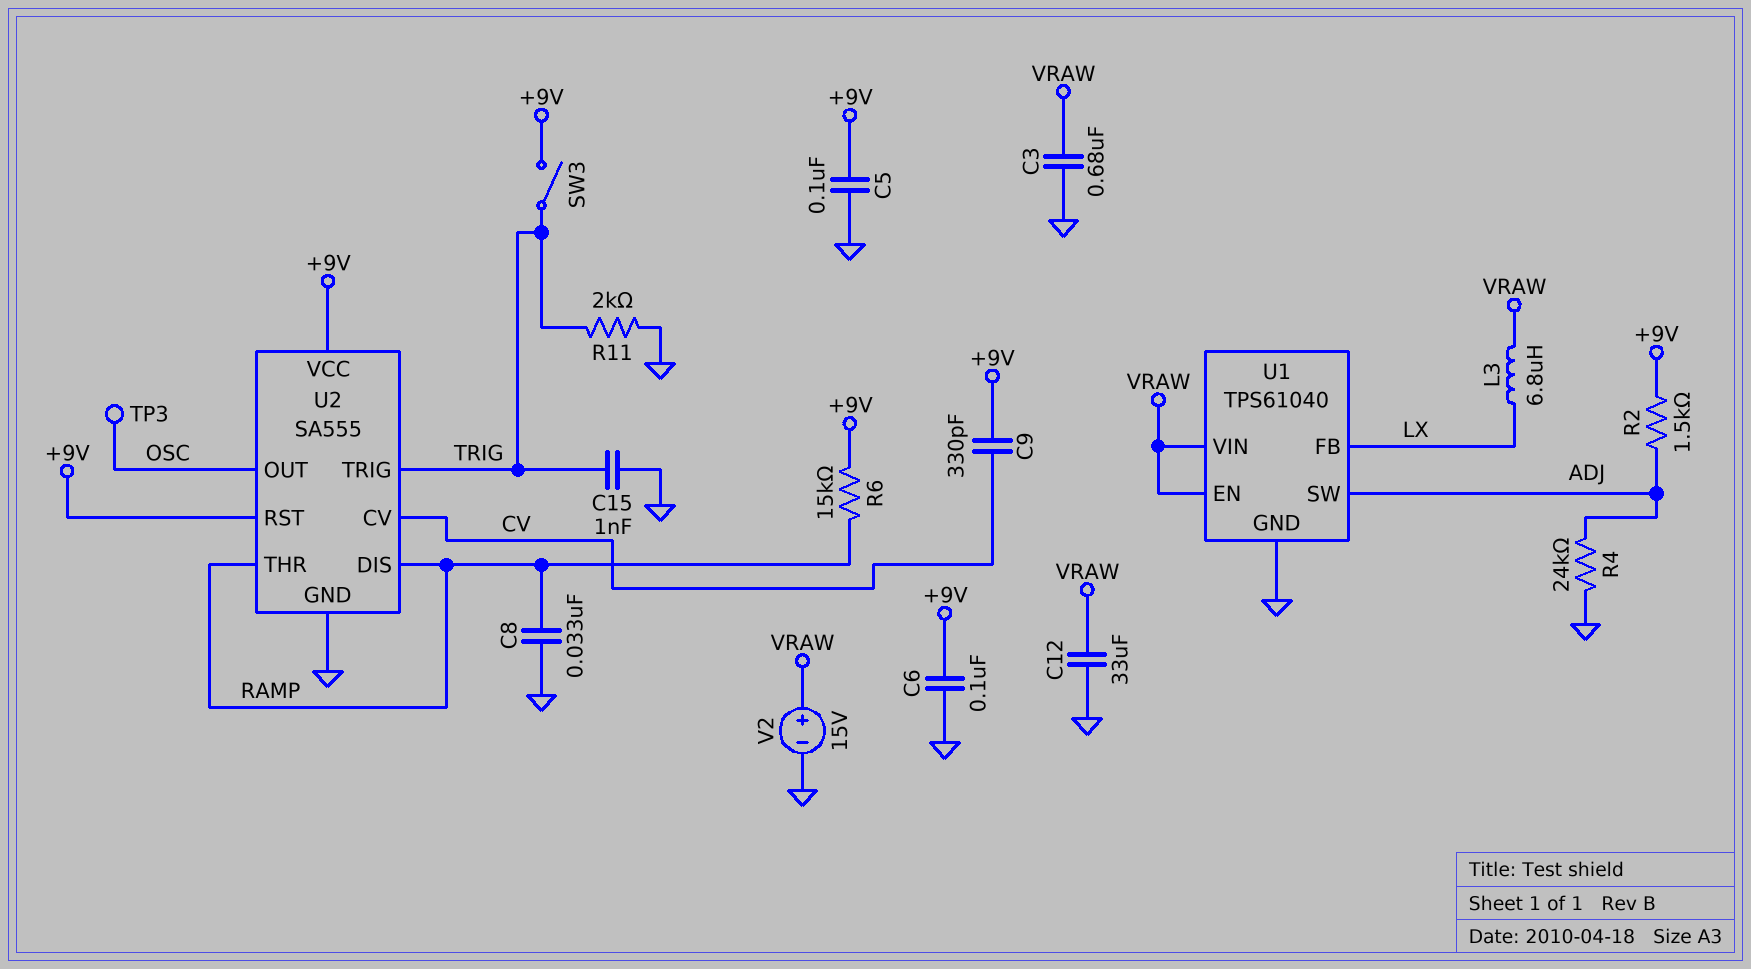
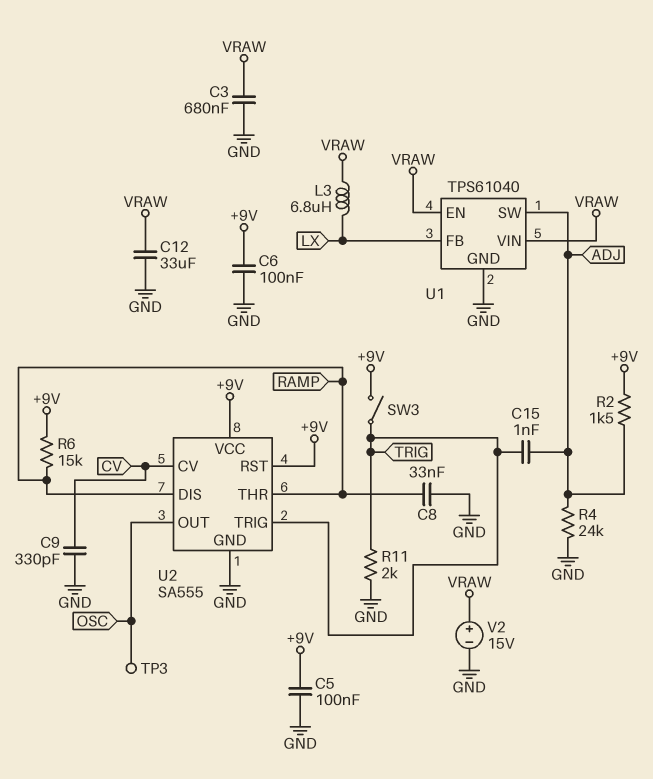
C9: 330pF (+9V, CV) -> 330pF (CV, GND)
C15: 1nF (GND, TRIG) -> 1nF (ADJ, TRIG)

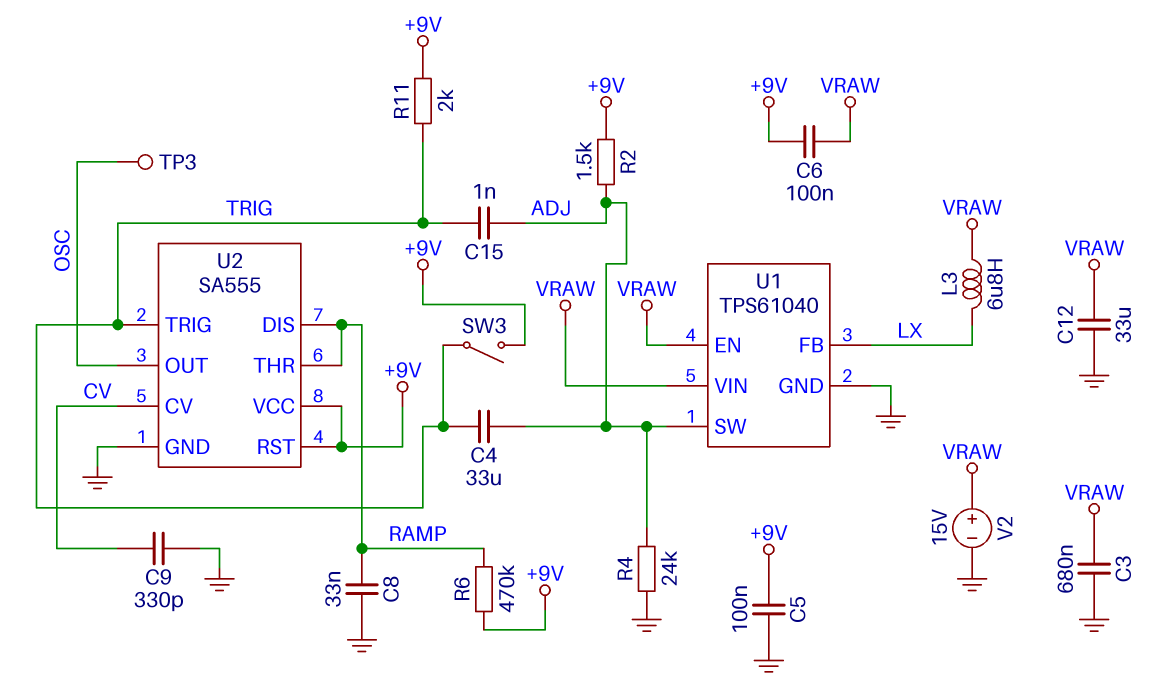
C4: none -> 33uF (ADJ, TRIG)
C6: 100nF (+9V, GND) -> 100nF (+9V, VRAW)
R6: 15k (+9V, RAMP) -> 470k (+9V, RAMP)
R11: 2k (GND, TRIG) -> 2k (+9V, TRIG)

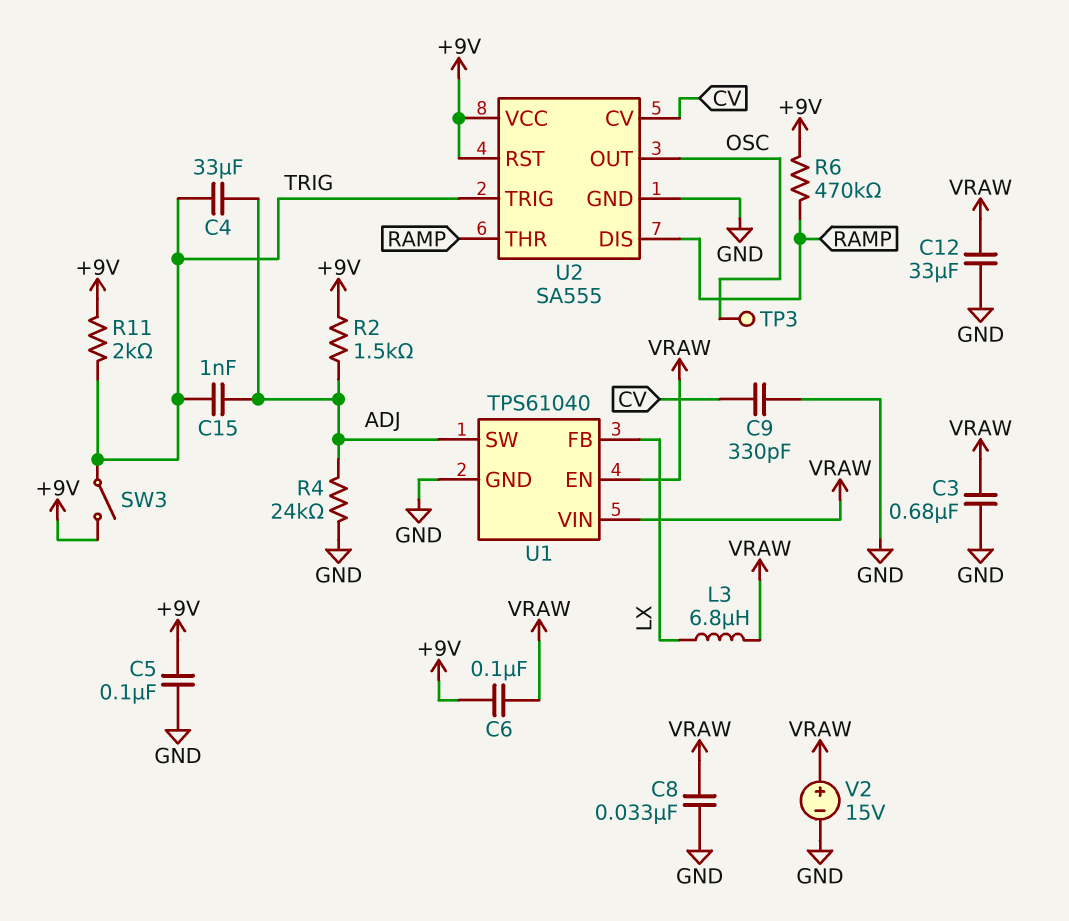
C8: 33nF (GND, RAMP) -> 33nF (GND, VRAW)

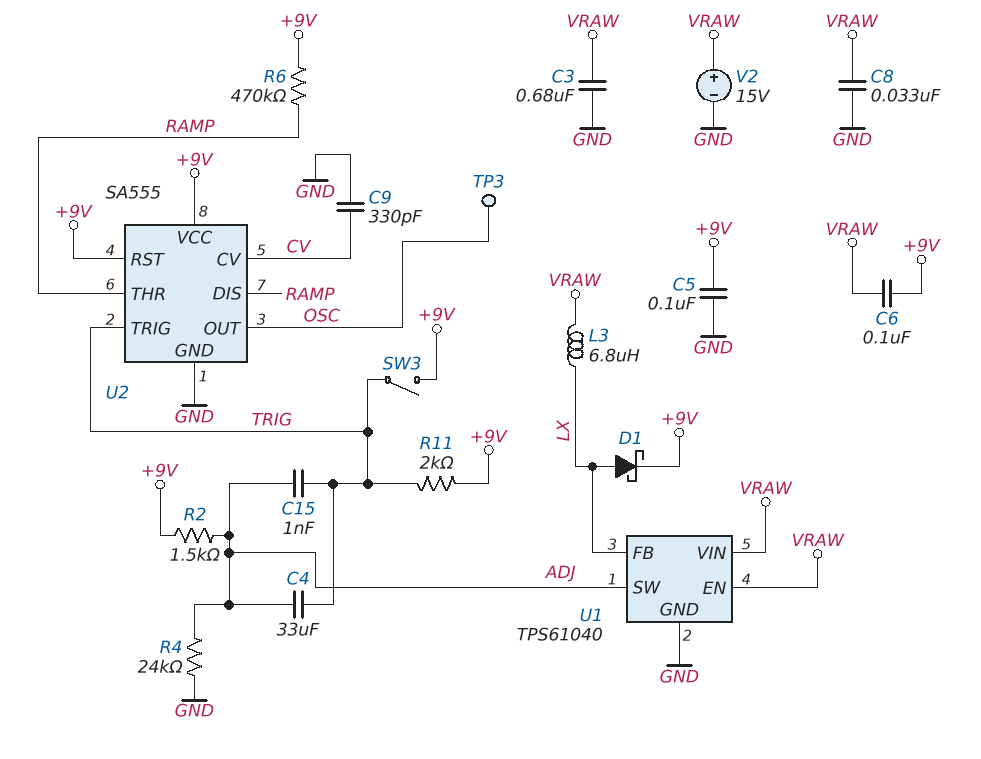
C12: 33uF (GND, VRAW) -> none
D1: none -> schottky (A LX, K +9V)

